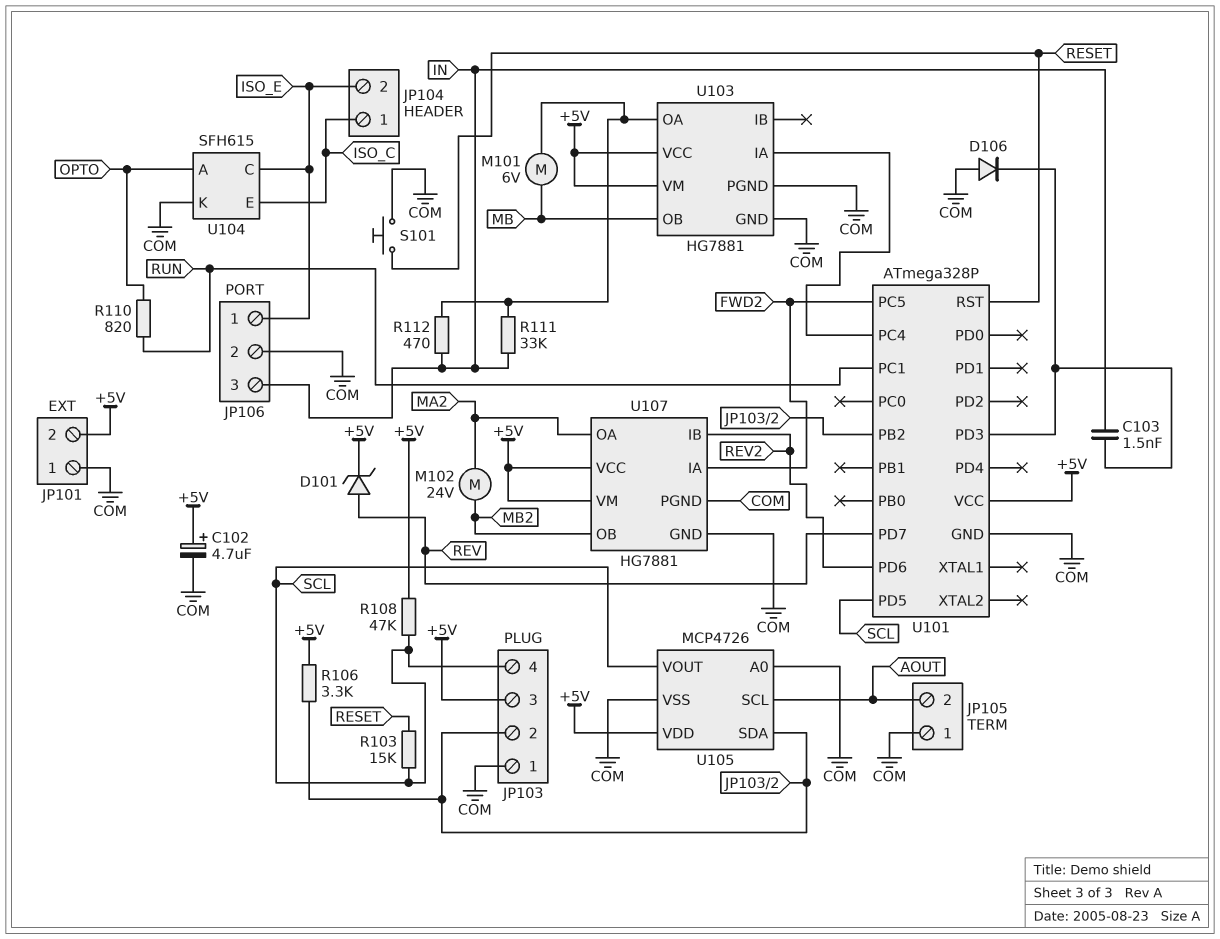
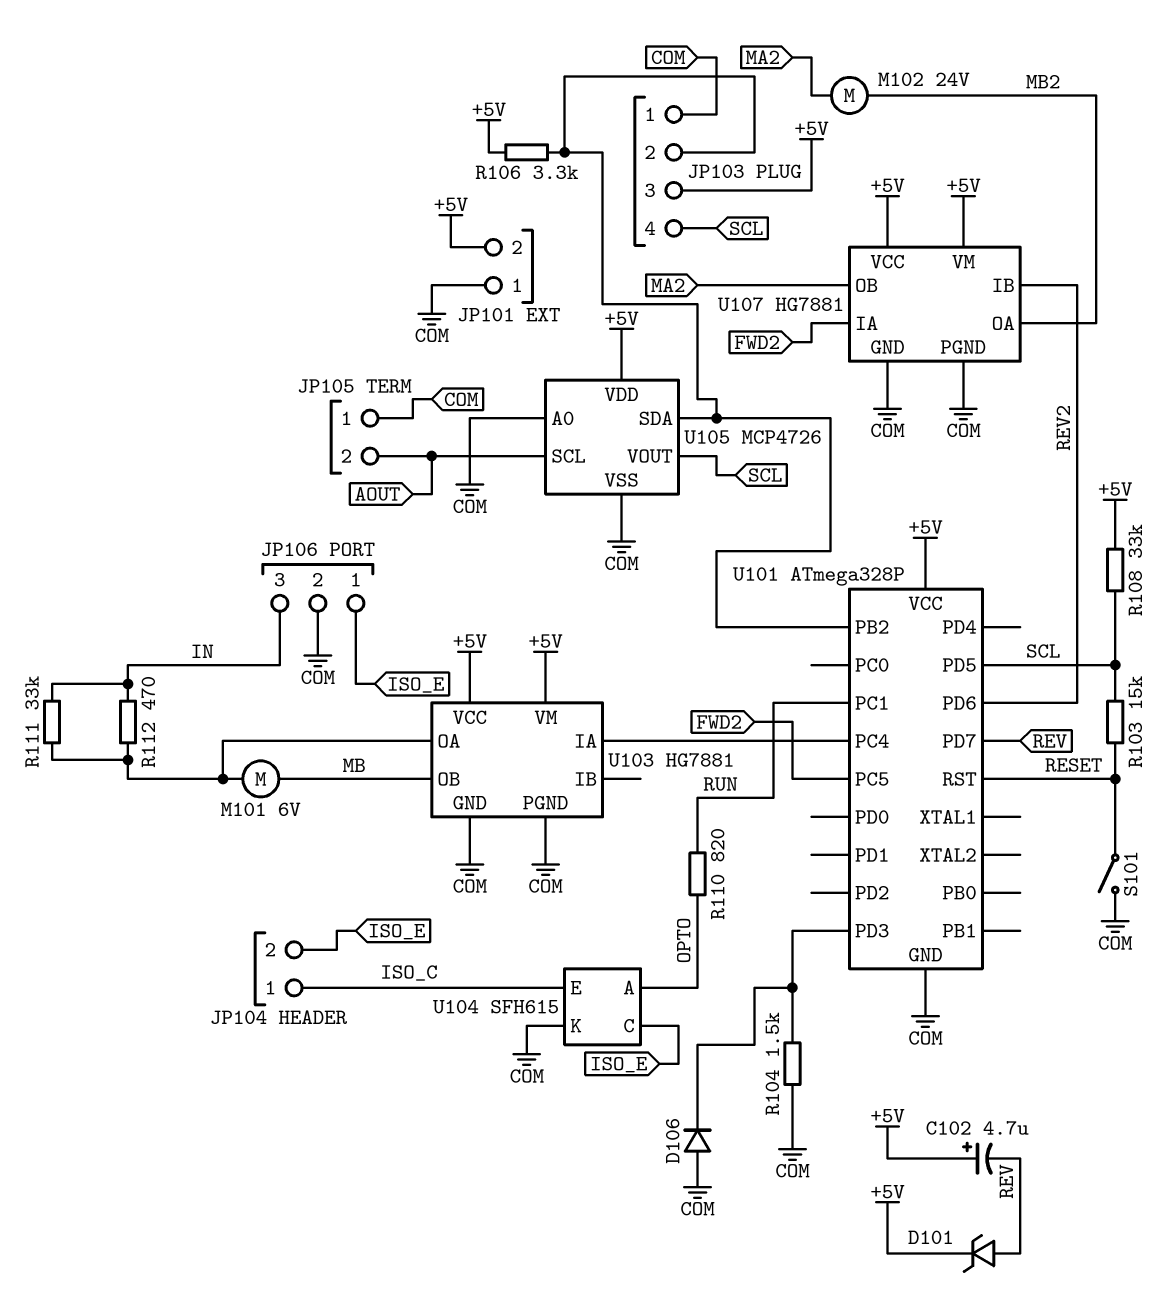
C102: 4.7uF (plus +5V, minus COM) -> 4.7uF (plus +5V, minus REV)
C103: 1.5nF (IN, U101/PD3) -> none
R104: none -> 1.5k (COM, U101/PD3)
R108: 47k (+5V, SCL) -> 33k (+5V, SCL)
S101: button (COM, RESET) -> switch (COM, RESET)
U107 pin OA: MA2 -> MB2
U107 pin OB: MB2 -> MA2

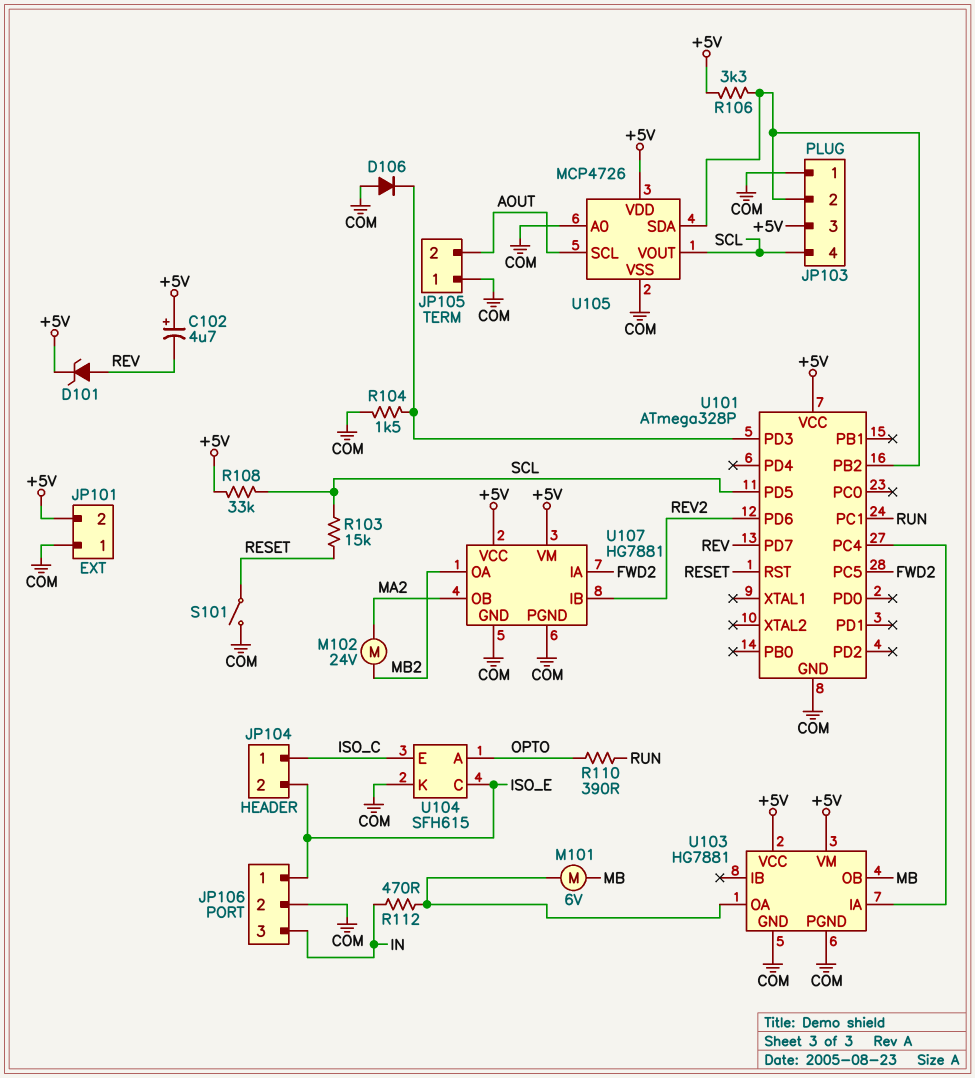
R110: 820 (OPTO, RUN) -> 390 (OPTO, RUN)
R111: 33k (IN, U103/OA) -> none

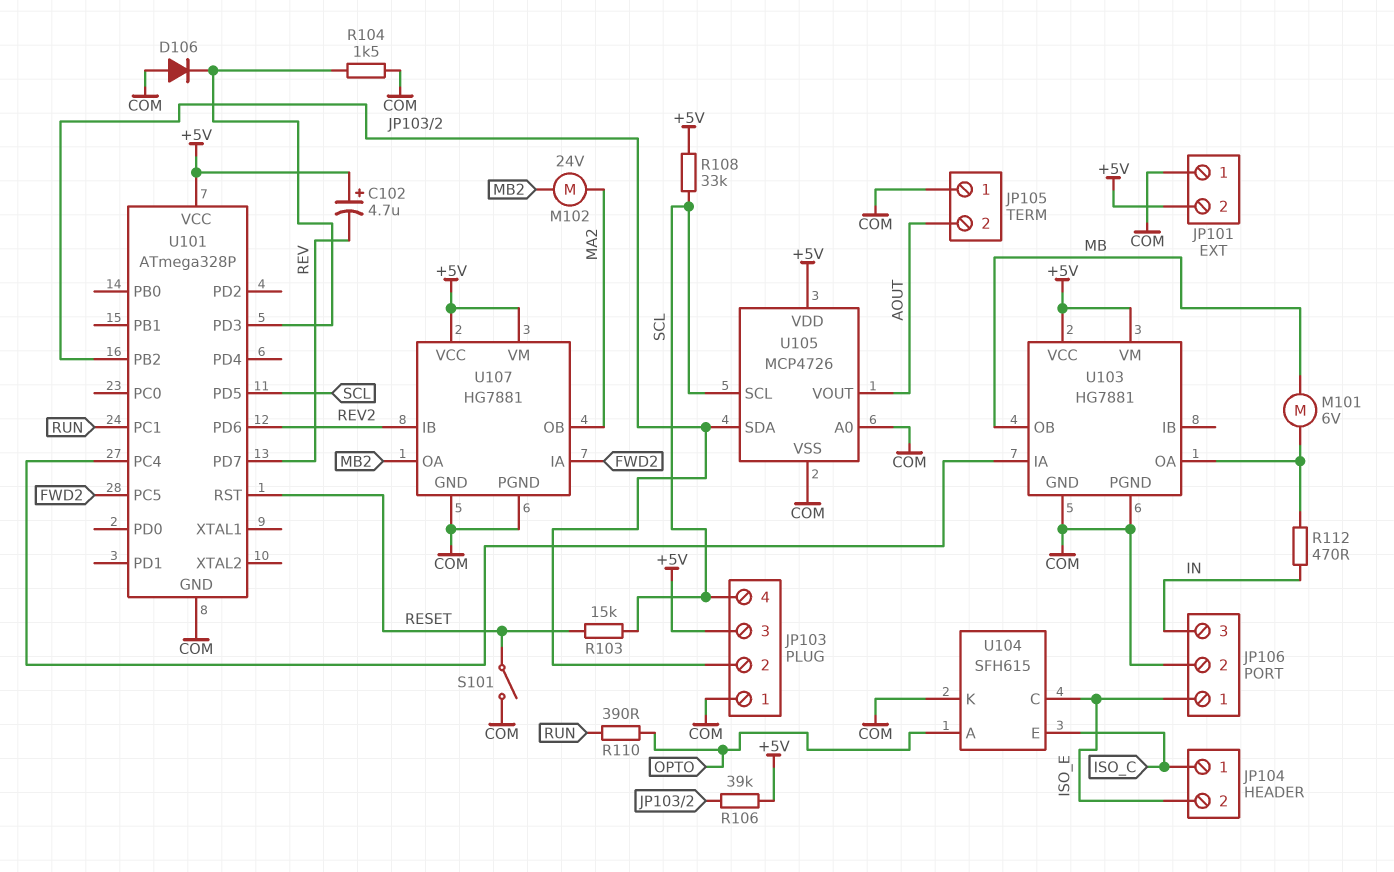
D101: zener (A REV, K +5V) -> none
R106: 3.3k (+5V, JP103/2) -> 39k (+5V, JP103/2)
U105 pin SCL: AOUT -> SCL
U105 pin VOUT: SCL -> AOUT

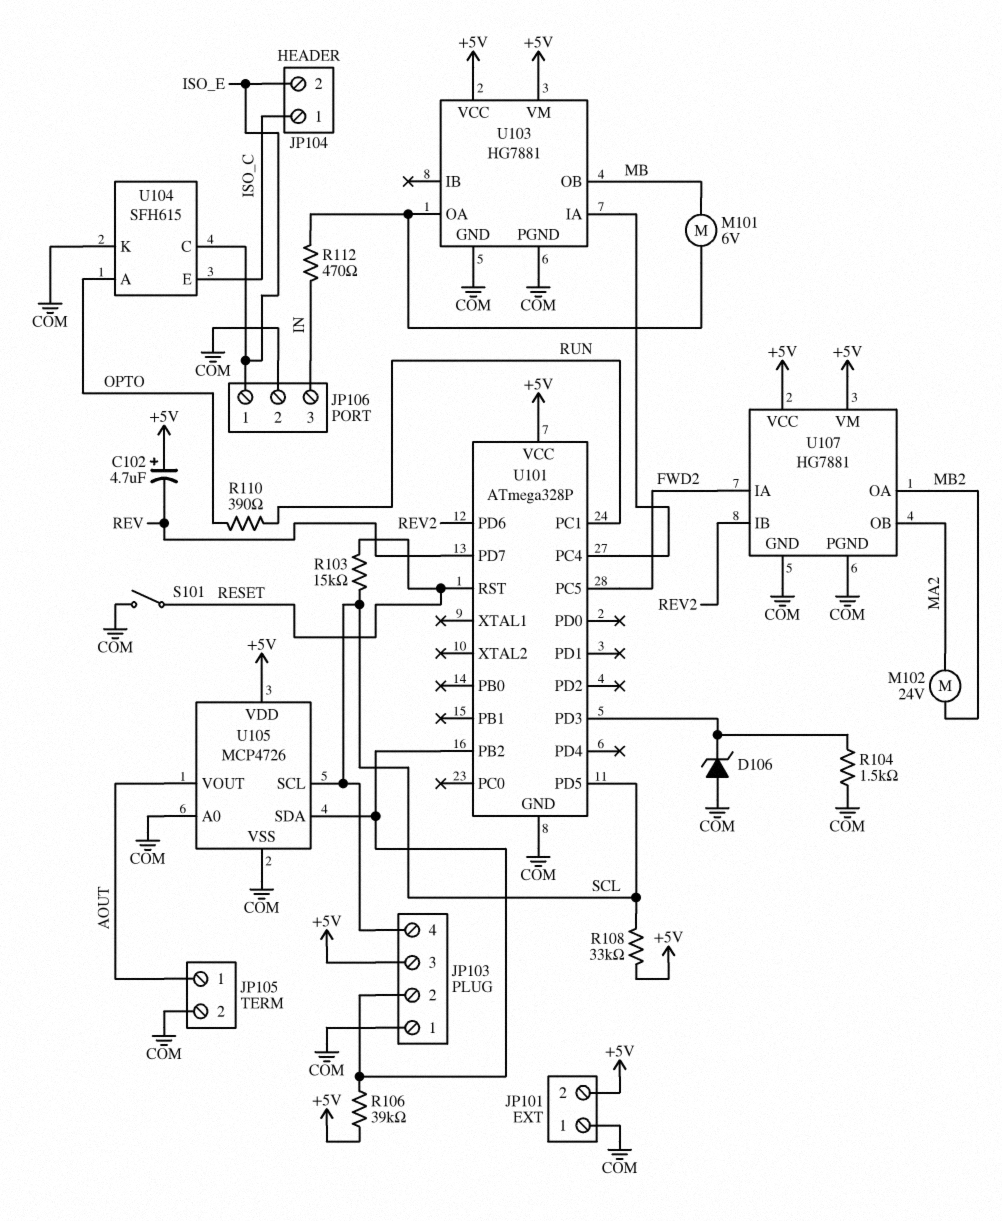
D106: diode (A COM, K U101/PD3) -> zener (A COM, K U101/PD3)
JP105 pin 1: COM -> AOUT
JP105 pin 2: AOUT -> COM

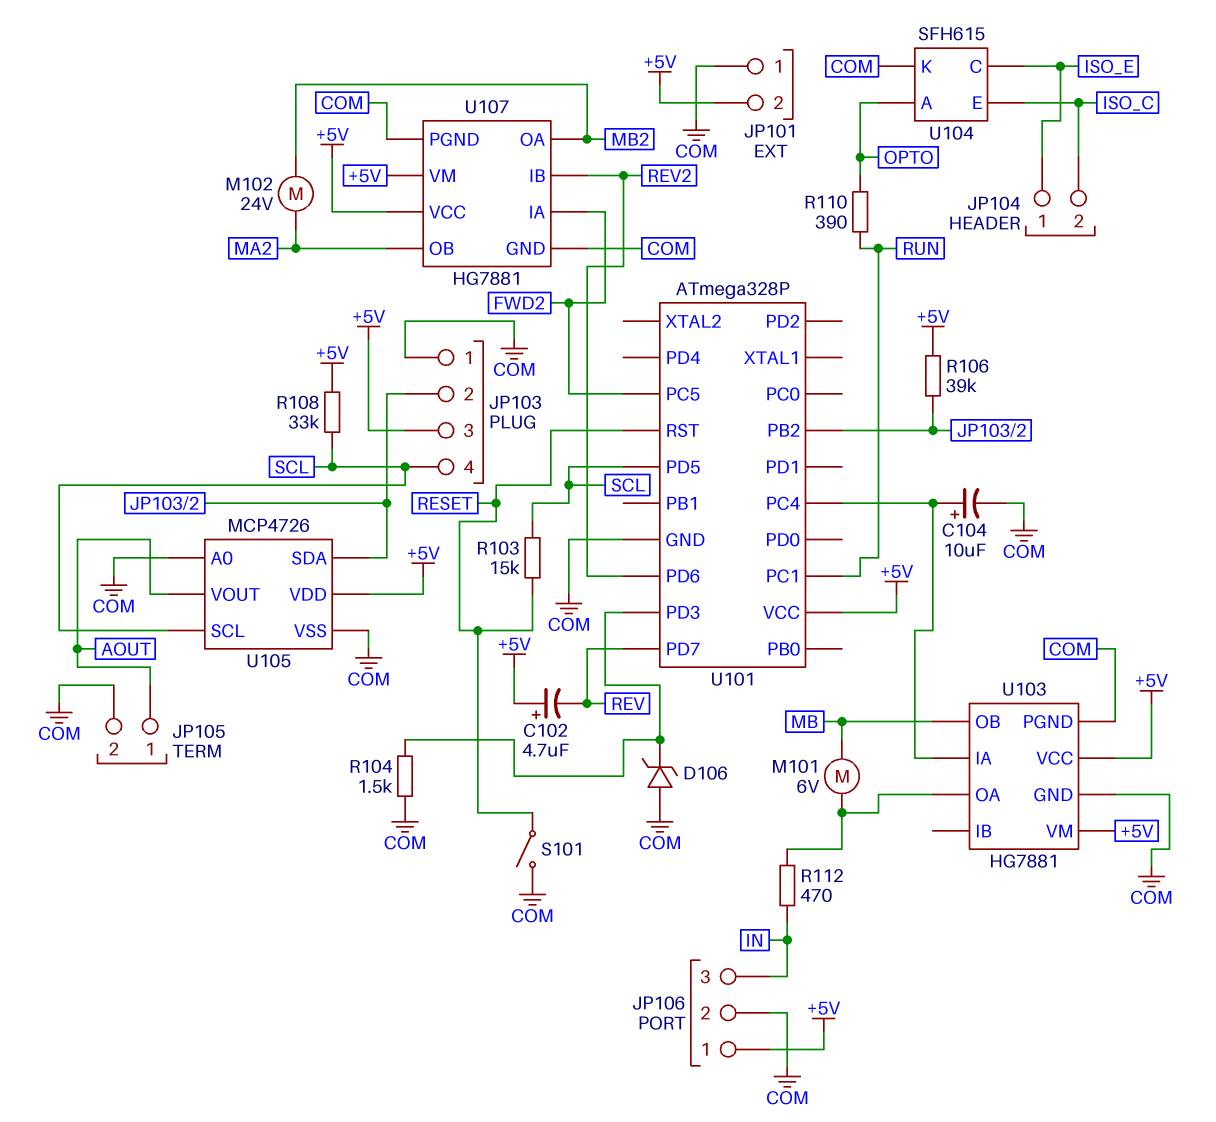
C104: none -> 10uF (plus U101/PC4, minus COM)
JP104 pin 1: ISO_C -> ISO_E
JP104 pin 2: ISO_E -> ISO_C
JP106 pin 1: ISO_E -> +5V

